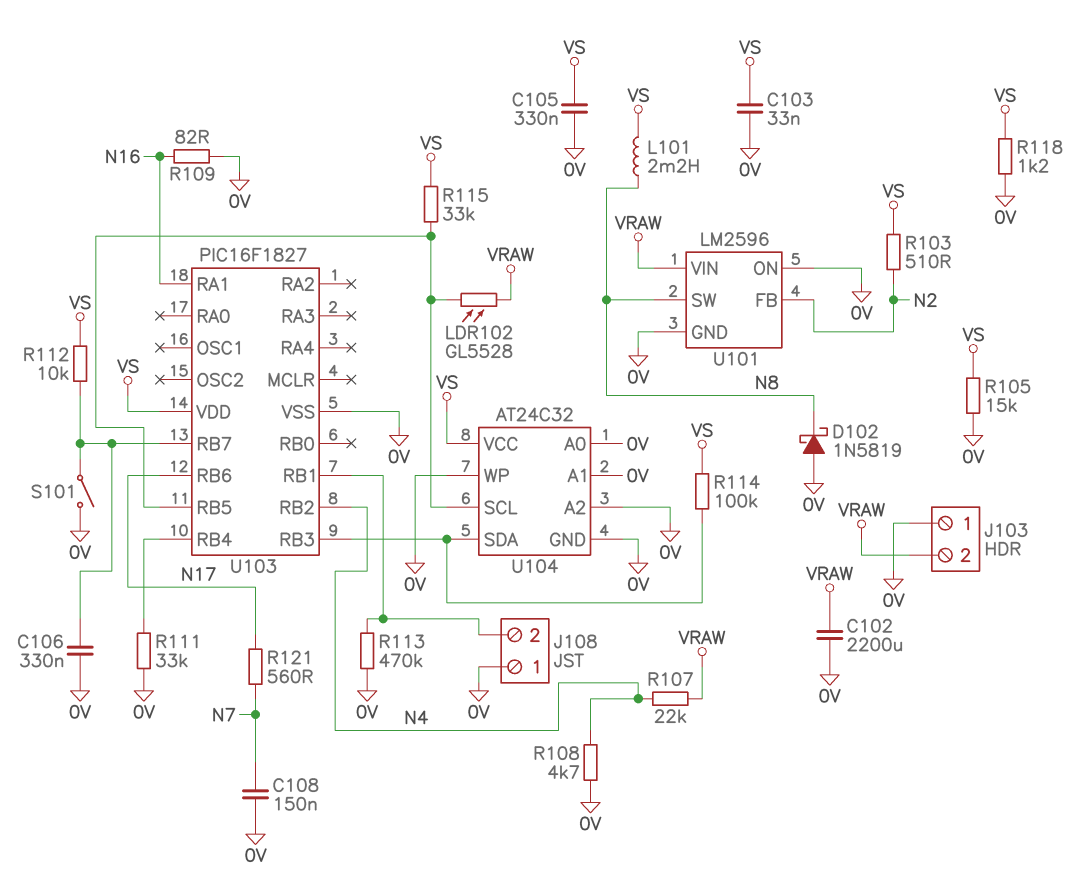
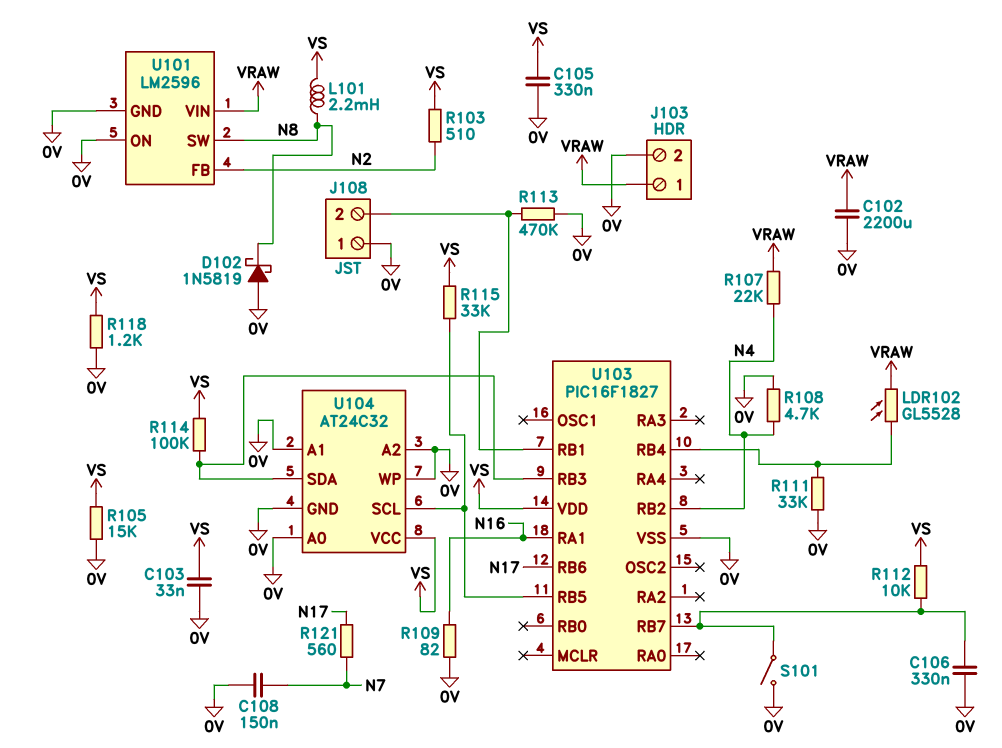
J103 pin 1: 0V -> VRAW
J103 pin 2: VRAW -> 0V
LDR102: GL5528 (U103/RB5, VRAW) -> GL5528 (U103/RB4, VRAW)

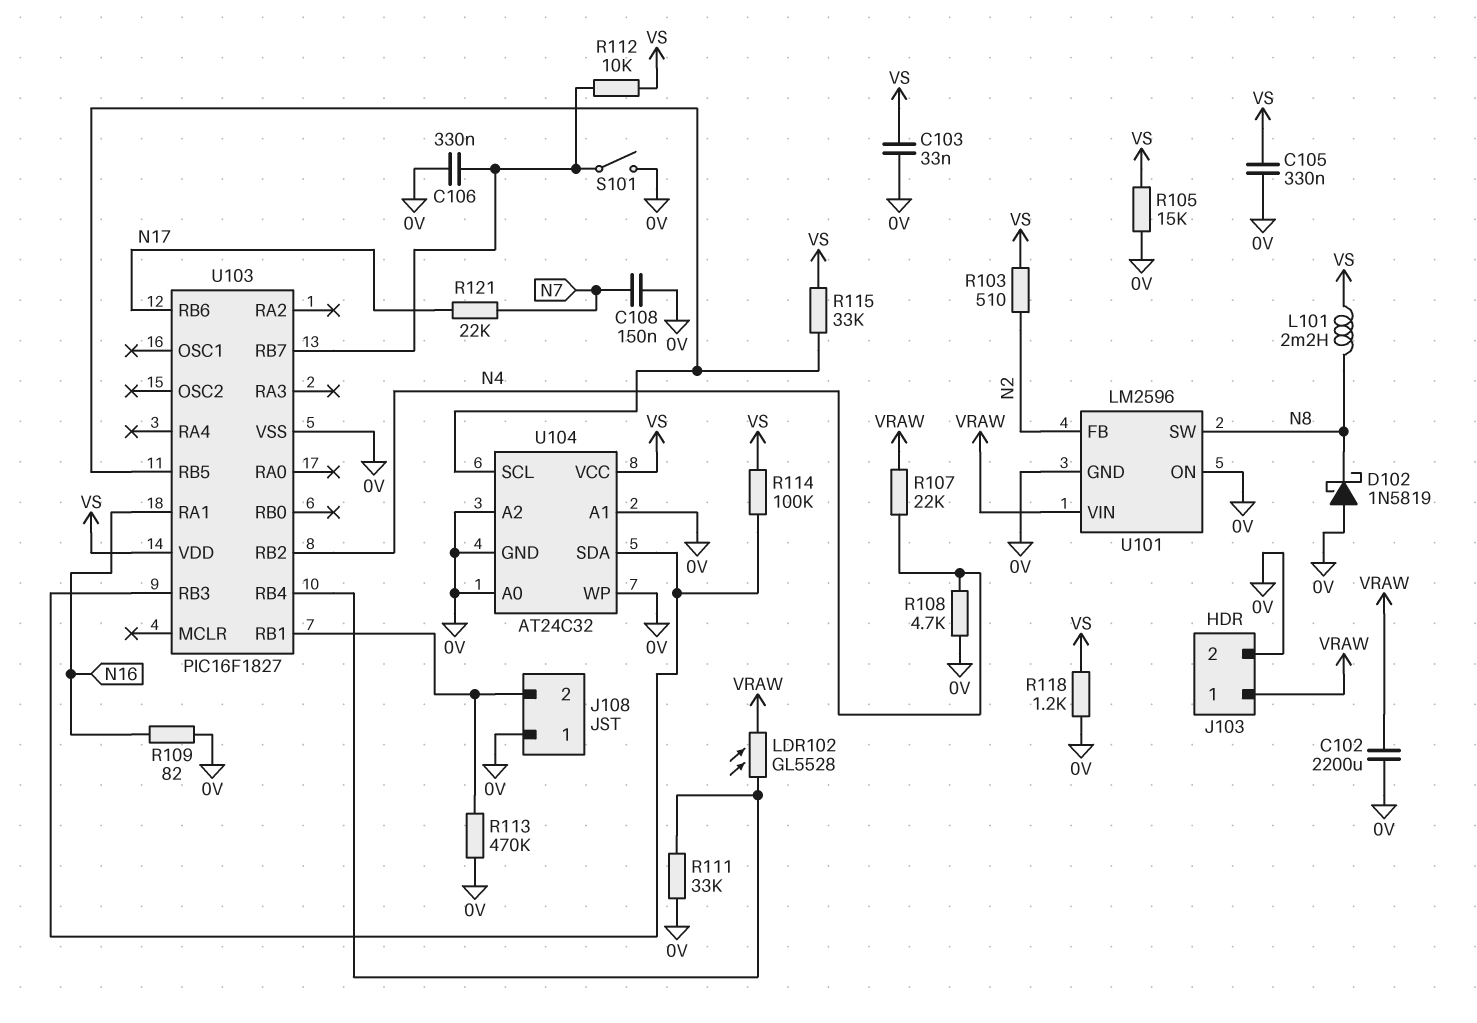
R121: 560 (N7, N17) -> 22k (N7, N17)

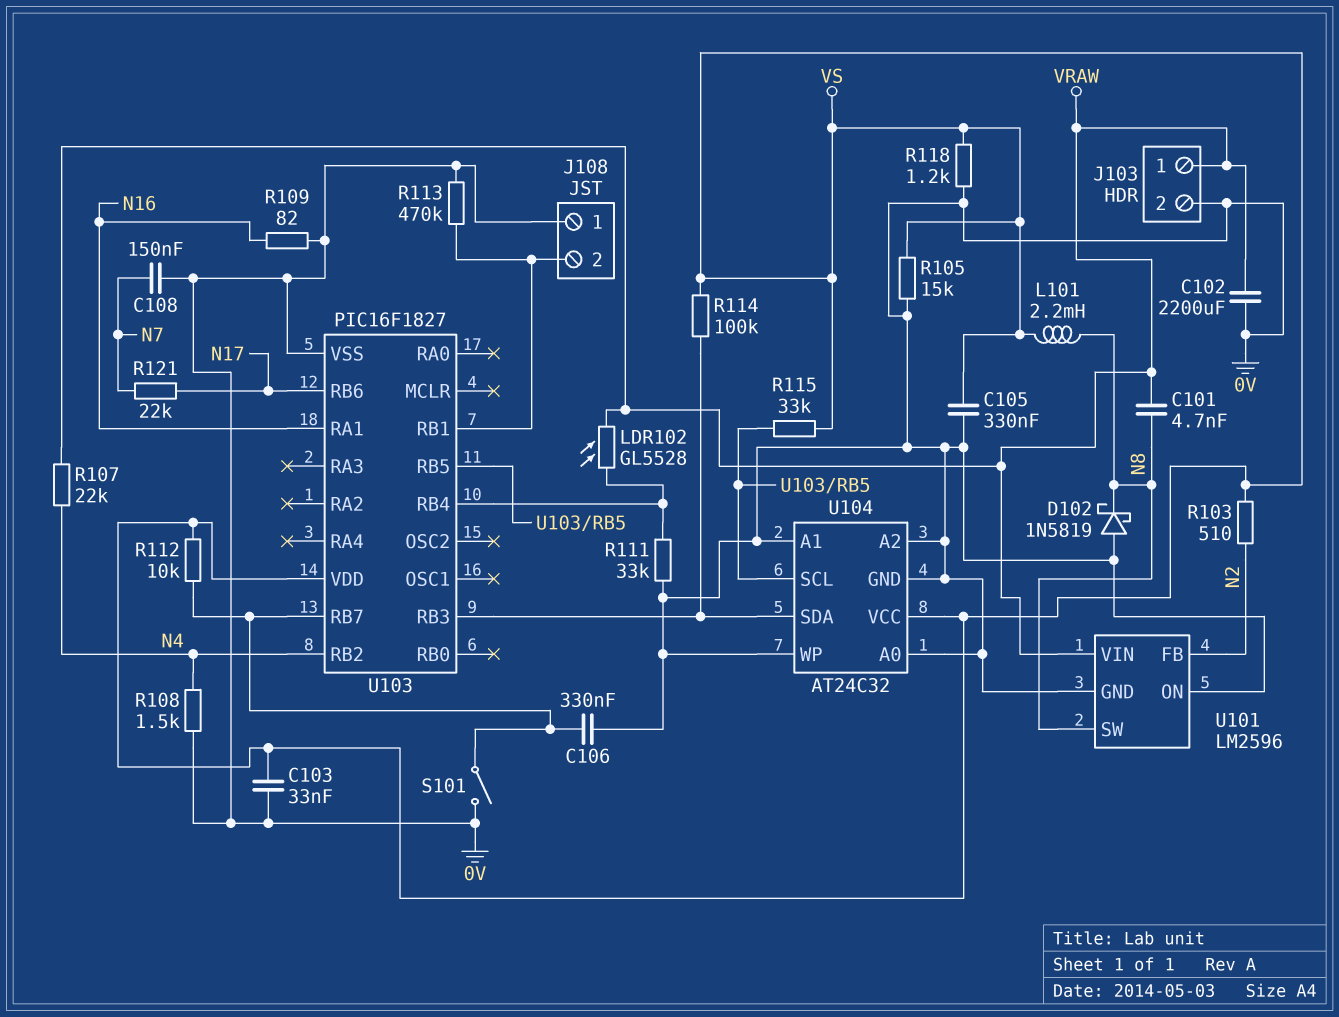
C101: none -> 4.7nF (N8, VRAW)
R108: 4.7k (0V, N4) -> 1.5k (0V, N4)

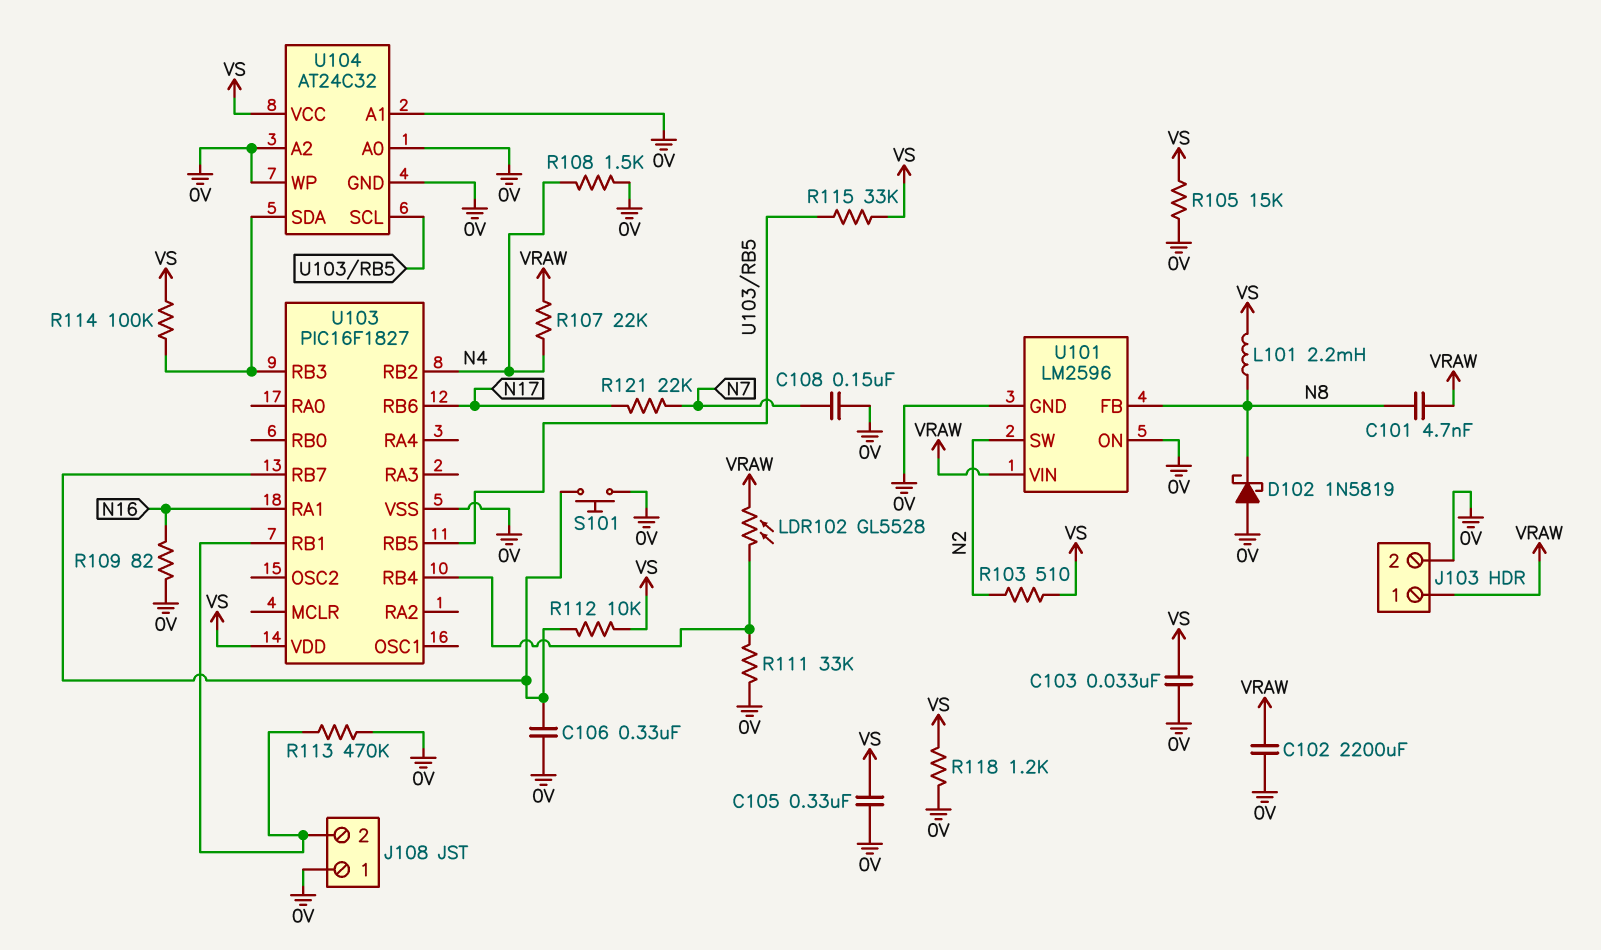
S101: switch (0V, U103/RB7) -> button (0V, U103/RB7)
U101 pin FB: N2 -> N8
U101 pin SW: N8 -> N2

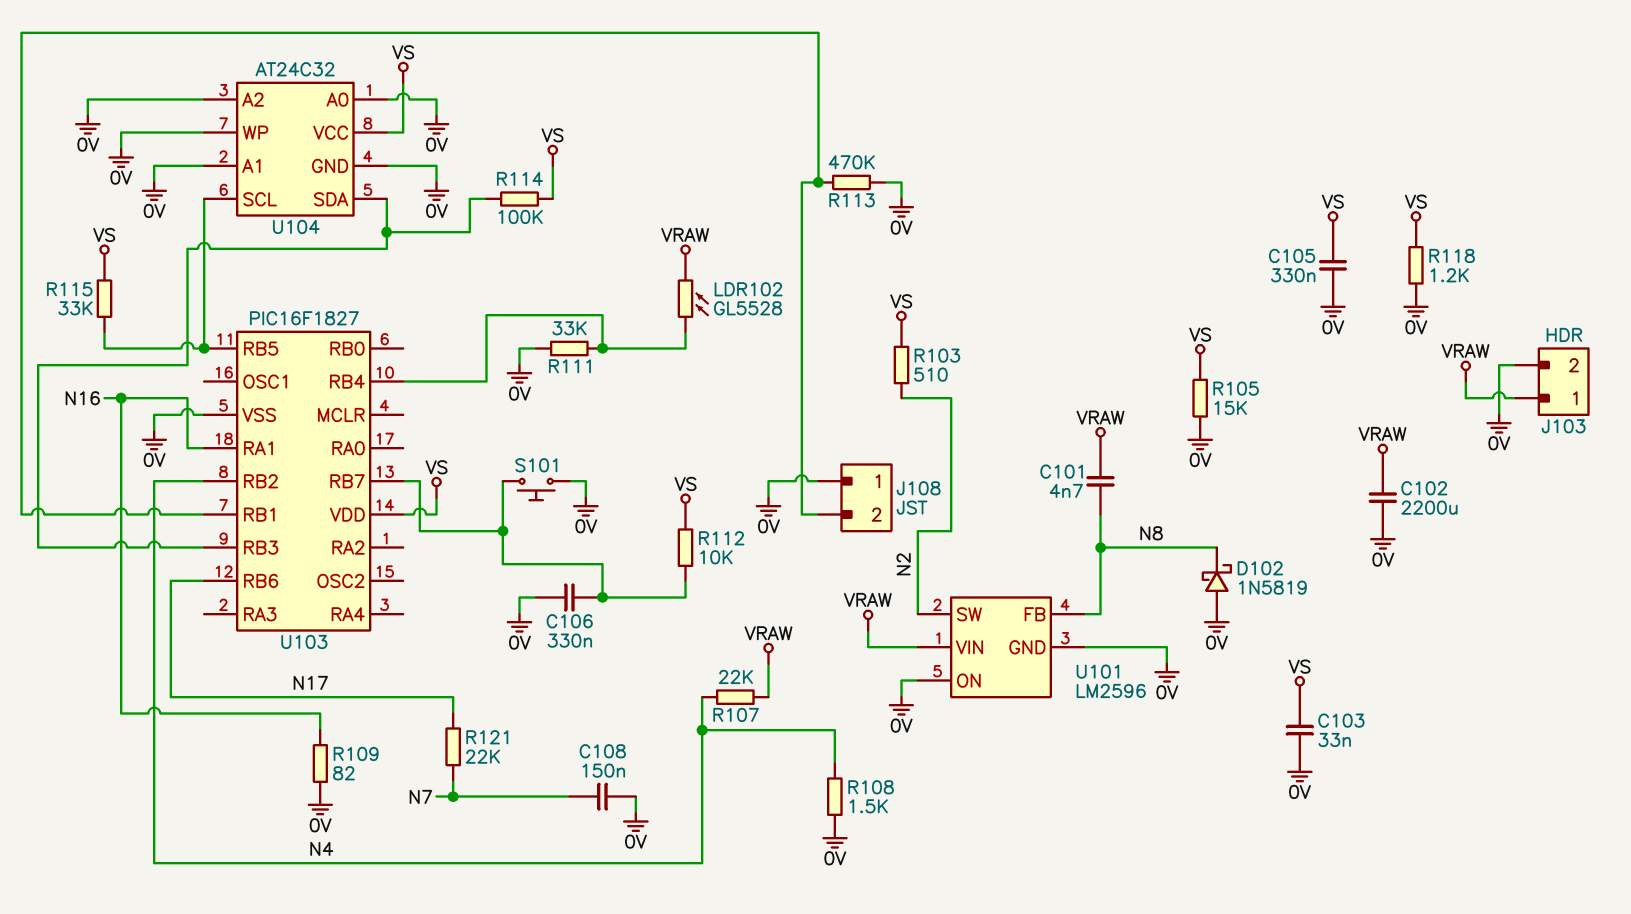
L101: 2.2mH (N8, VS) -> none

